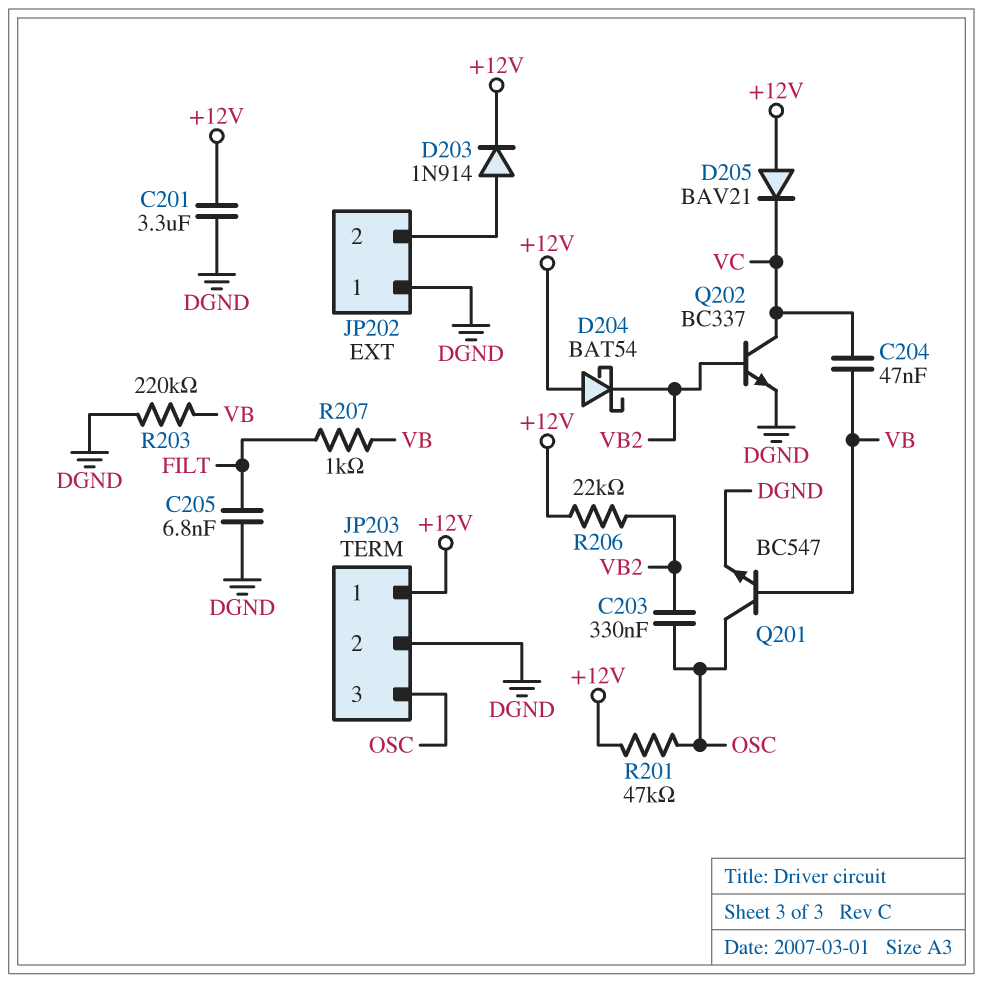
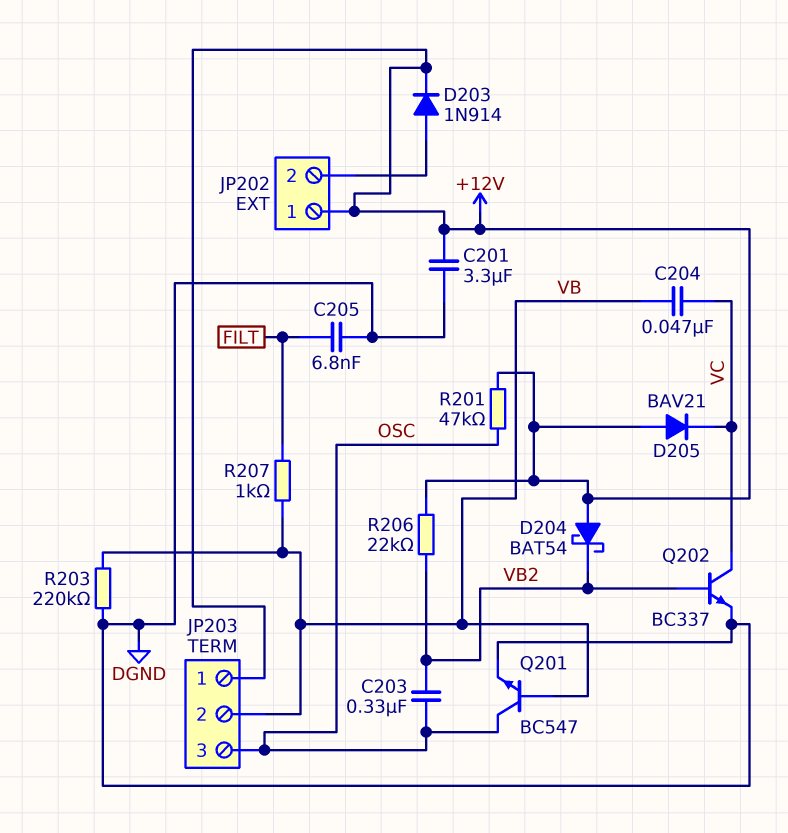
JP202 pin 1: DGND -> +12V
JP203 pin 2: DGND -> VB

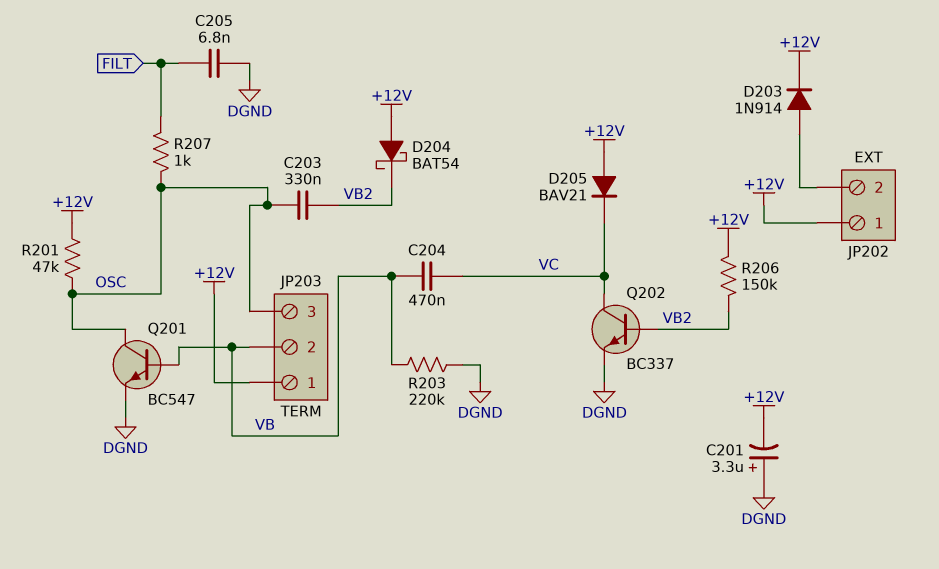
C201: 3.3uF (+12V, DGND) -> 3.3uF (plus DGND, minus +12V)
C204: 47nF (VB, VC) -> 470nF (VB, VC)
R206: 22k (+12V, VB2) -> 150k (+12V, VB2)
R207: 1k (FILT, VB) -> 1k (FILT, OSC)

